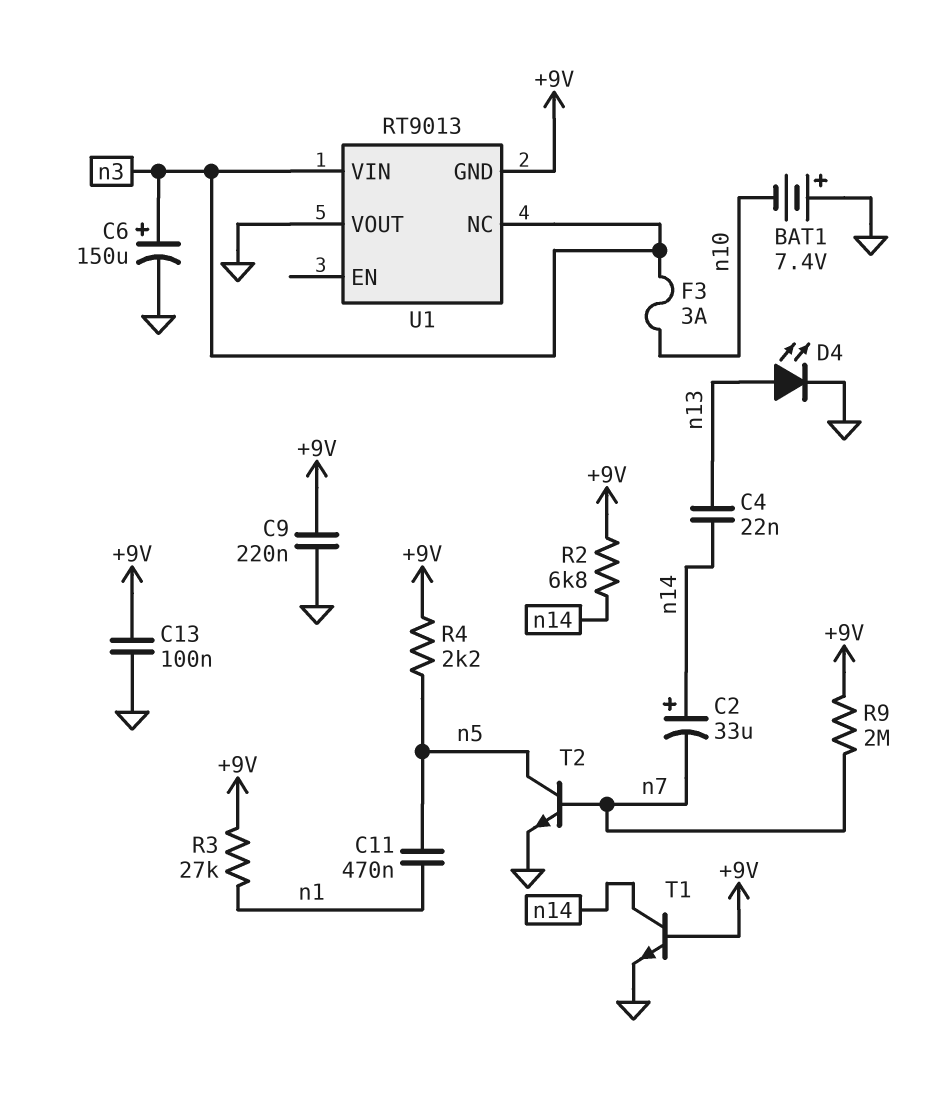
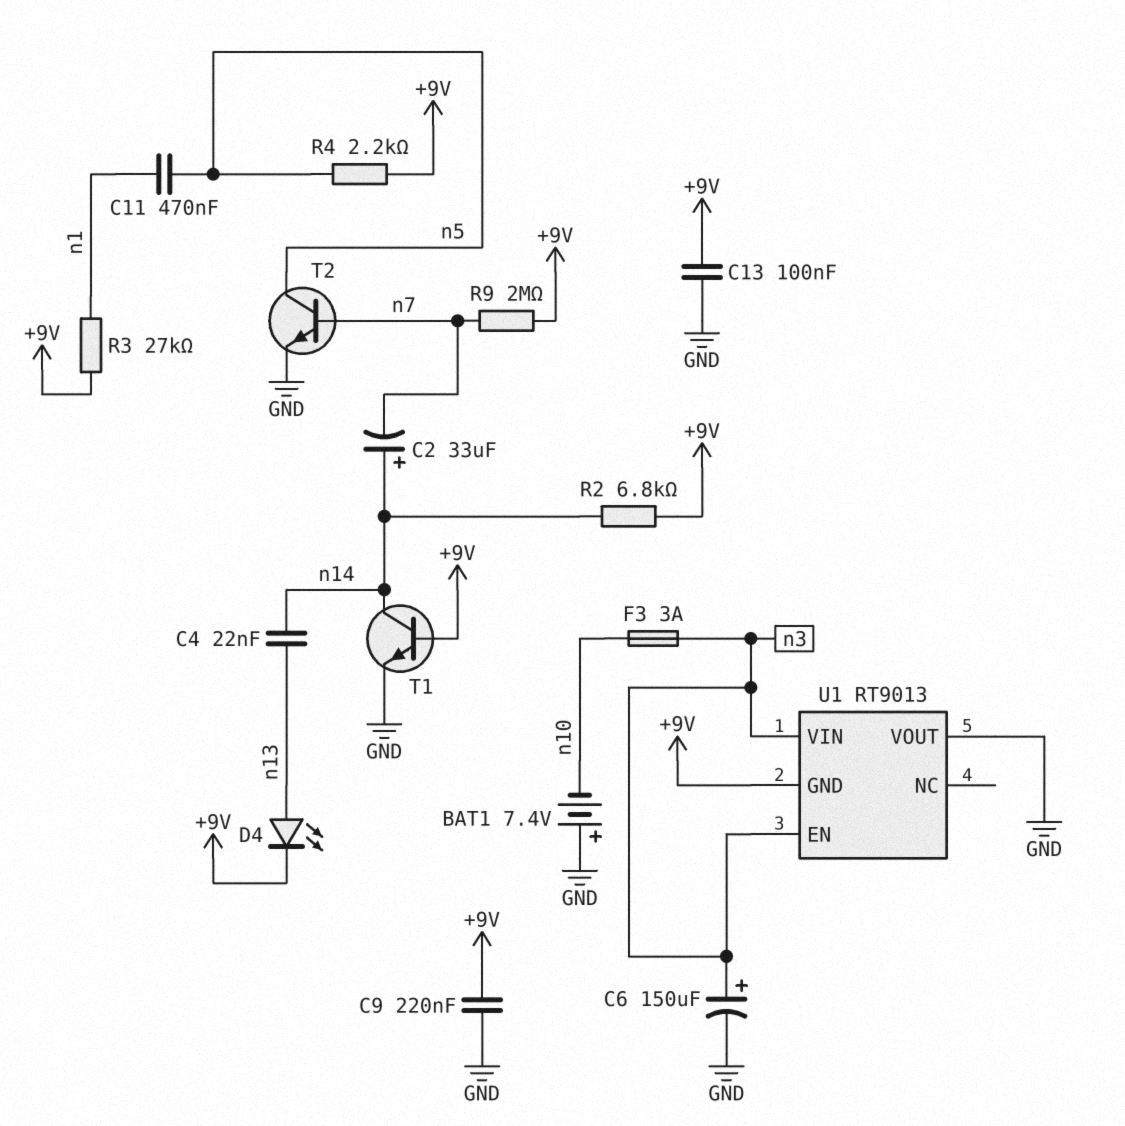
D4: LED (A n13, K GND) -> LED (A n13, K +9V)
U1 pin EN: none -> n3
U1 pin NC: n3 -> none

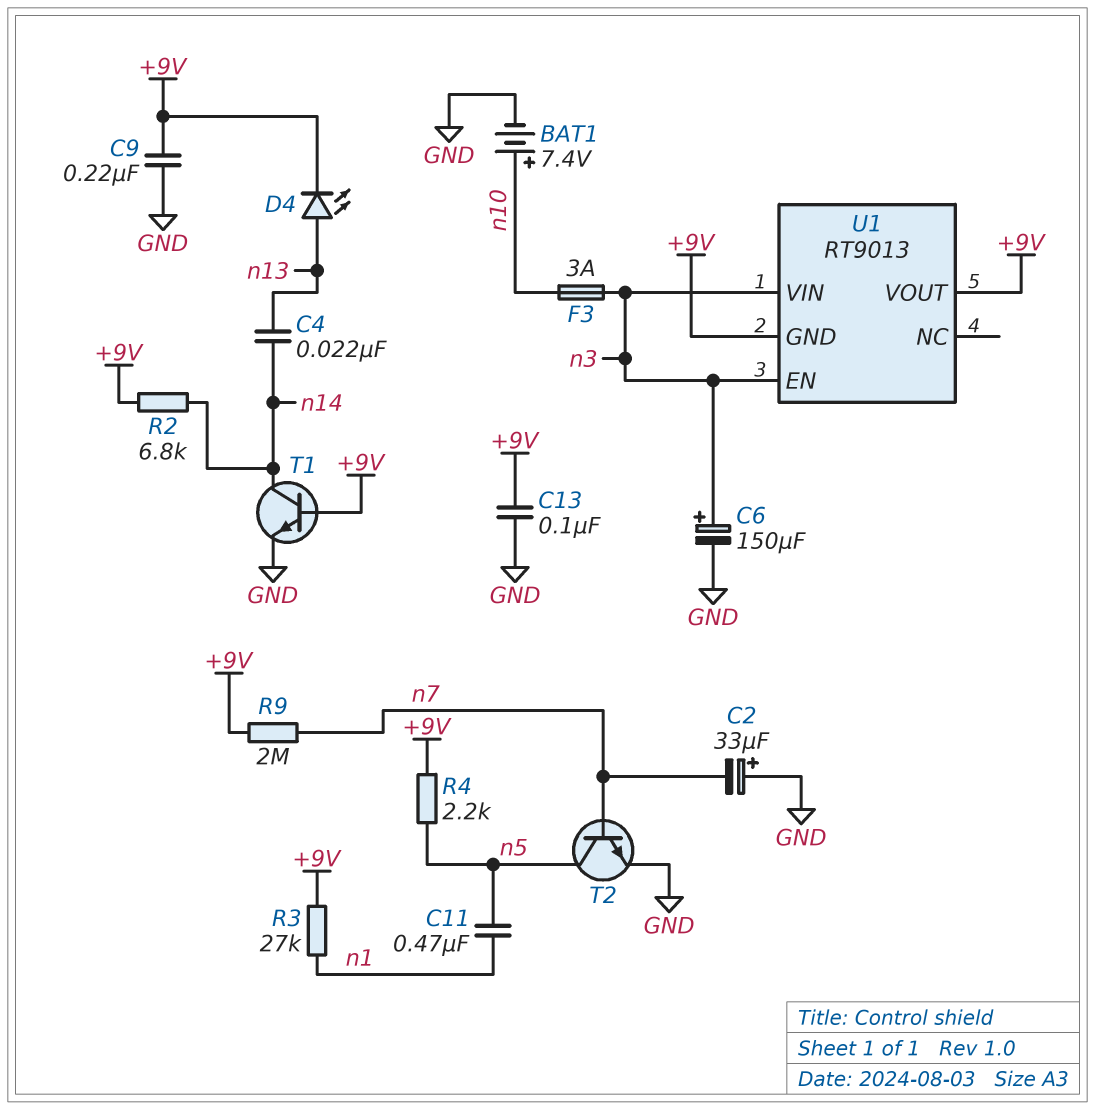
BAT1: 7.4V (plus GND, minus n10) -> 7.4V (plus n10, minus GND)
C2: 33uF (plus n14, minus n7) -> 33uF (plus GND, minus n7)
U1 pin VOUT: GND -> +9V

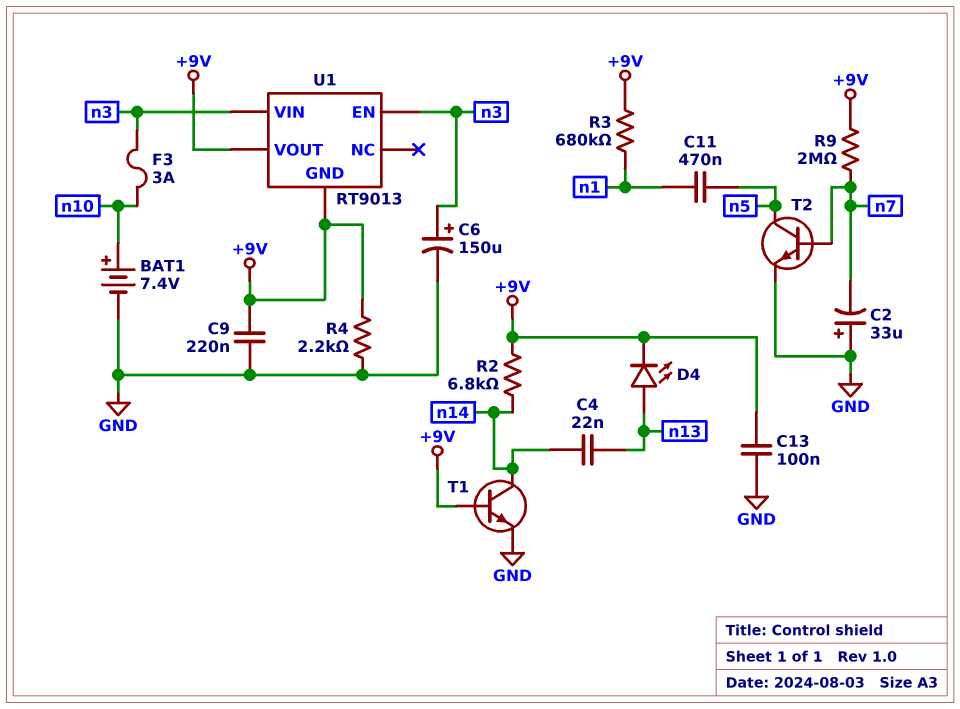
R3: 27k (+9V, n1) -> 680k (+9V, n1)
R4: 2.2k (+9V, n5) -> 2.2k (+9V, GND)

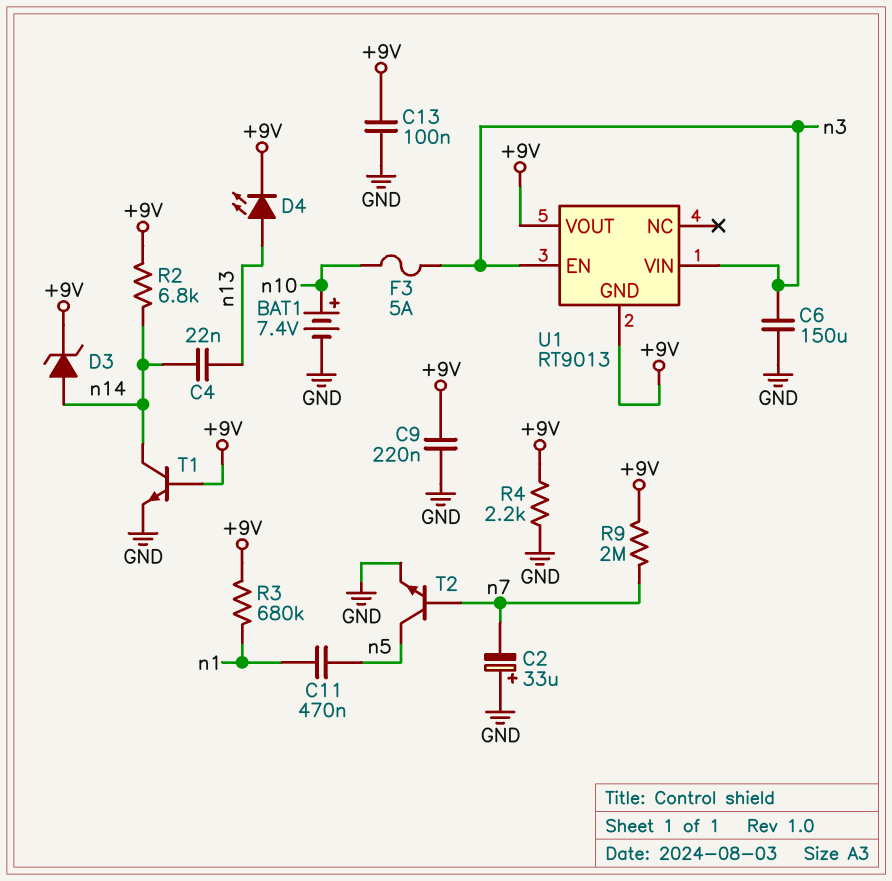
C6: 150uF (plus n3, minus GND) -> 150uF (GND, n3)
D3: none -> zener (A n14, K +9V)
F3: 3A (n3, n10) -> 5A (n3, n10)

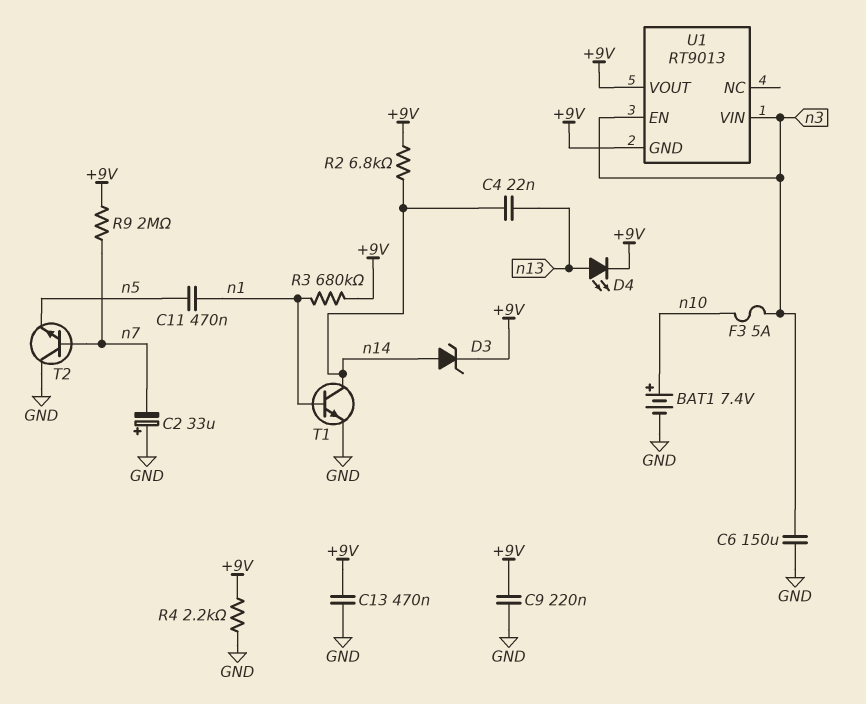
C13: 100nF (+9V, GND) -> 470nF (+9V, GND)
T1: NPN (B +9V, C n14, E GND) -> NPN (B n1, C n14, E GND)
T2: NPN (B n7, C n5, E GND) -> NPN (B n7, C GND, E n5)

